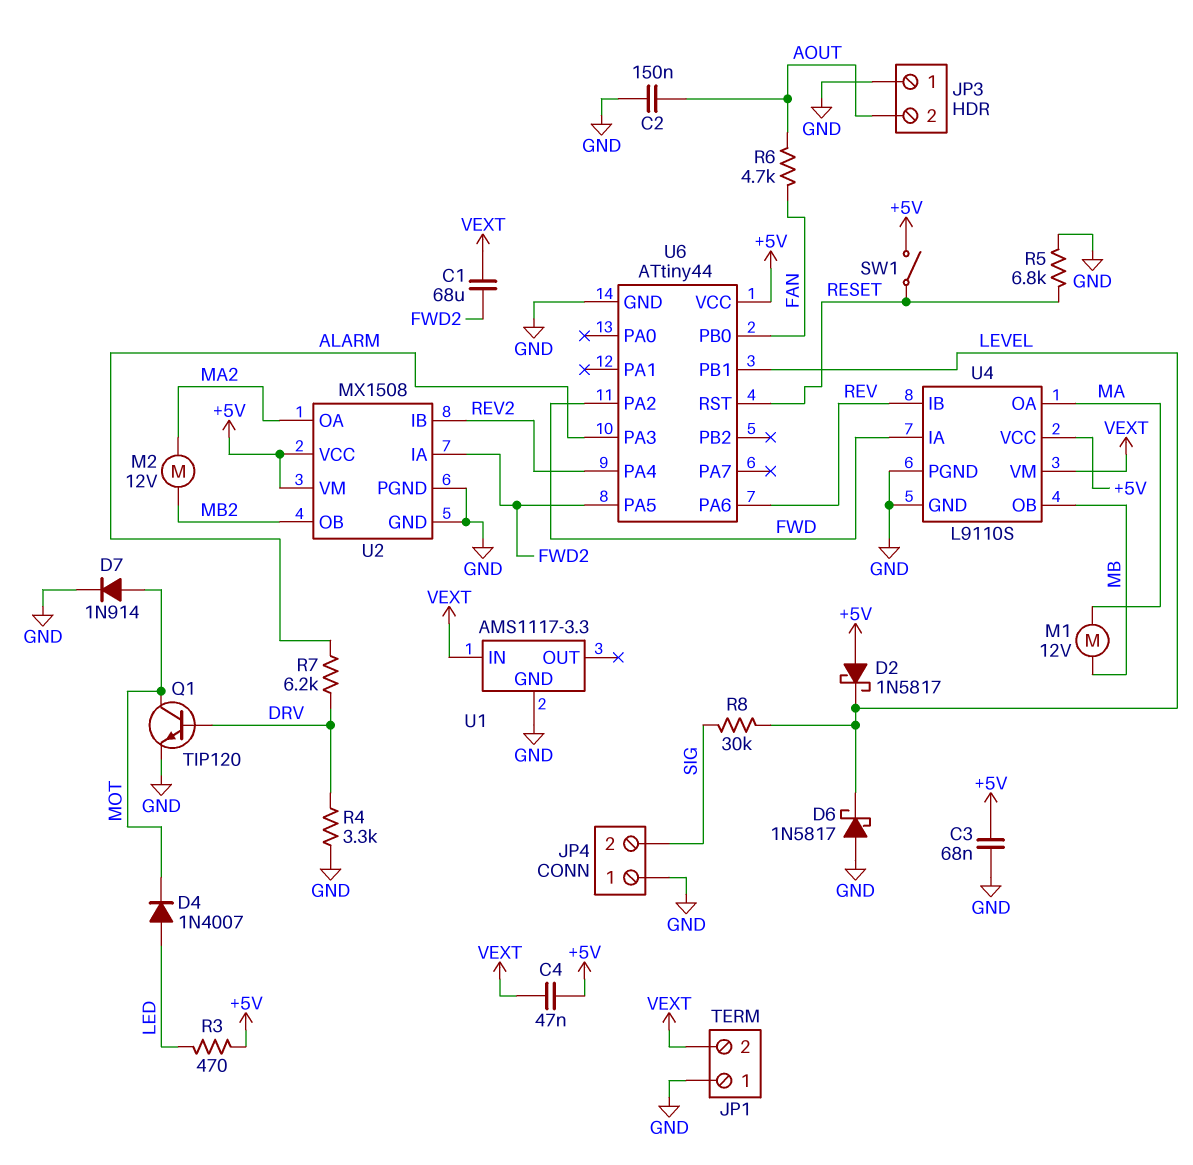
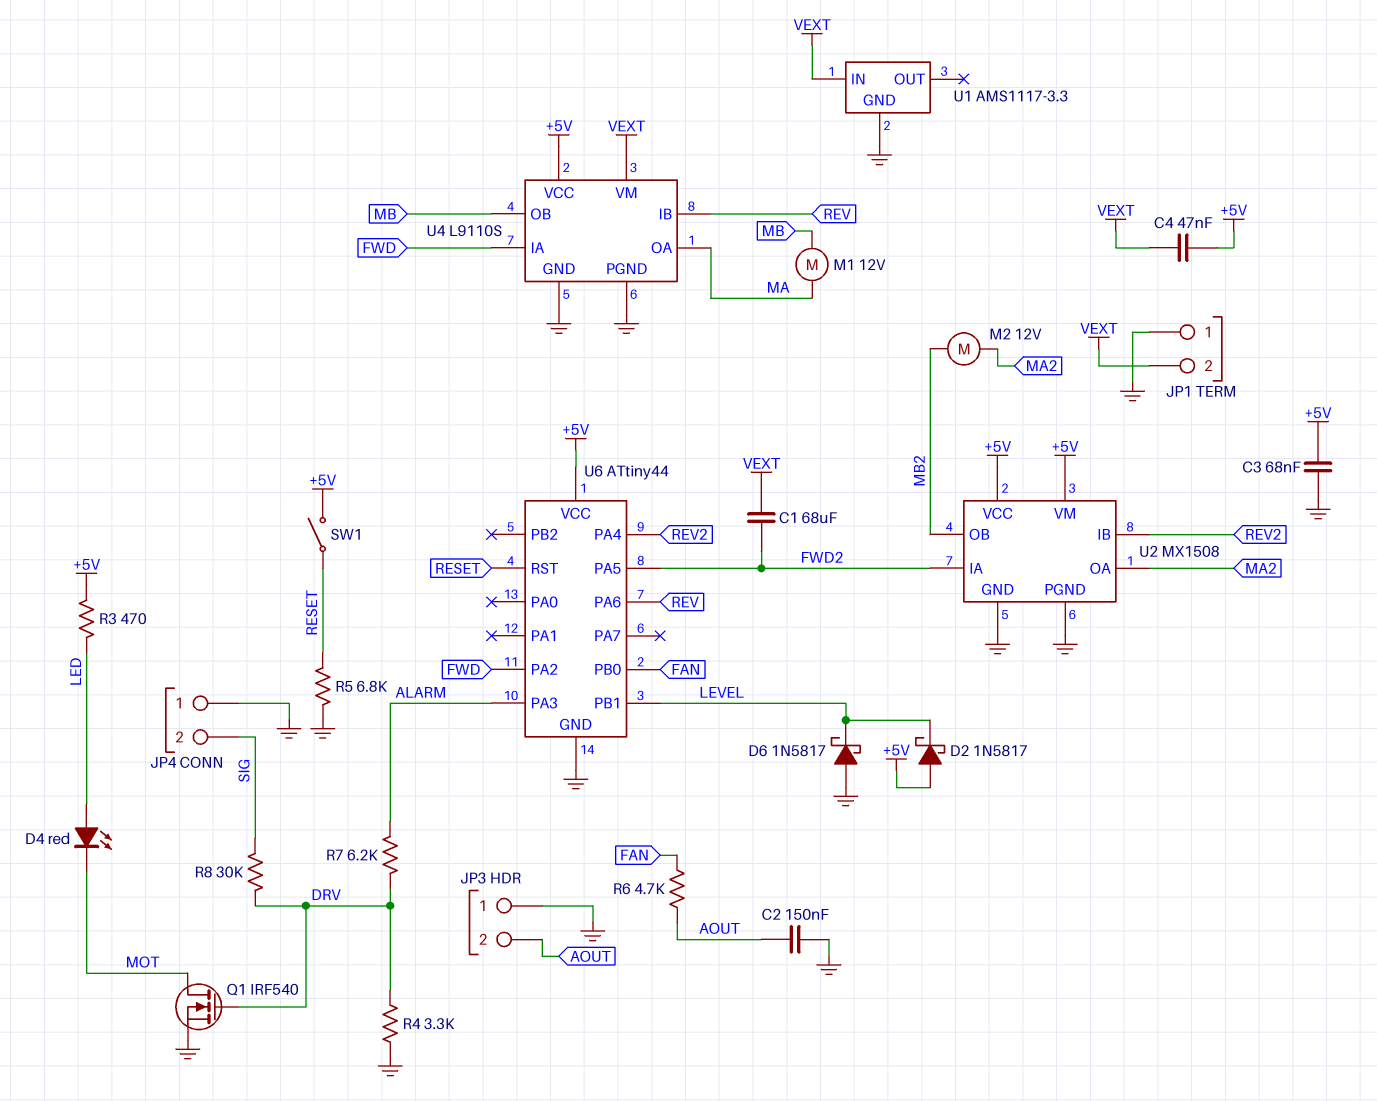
D4: diode 1N4007 (A LED, K MOT) -> LED red (A LED, K MOT)
D7: diode 1N914 (A MOT, K GND) -> none
Q1: NPN TIP120 (B DRV, C MOT, E GND) -> NMOS IRF540 (G DRV, D MOT, S GND)
R8: 30k (LEVEL, SIG) -> 30k (DRV, SIG)

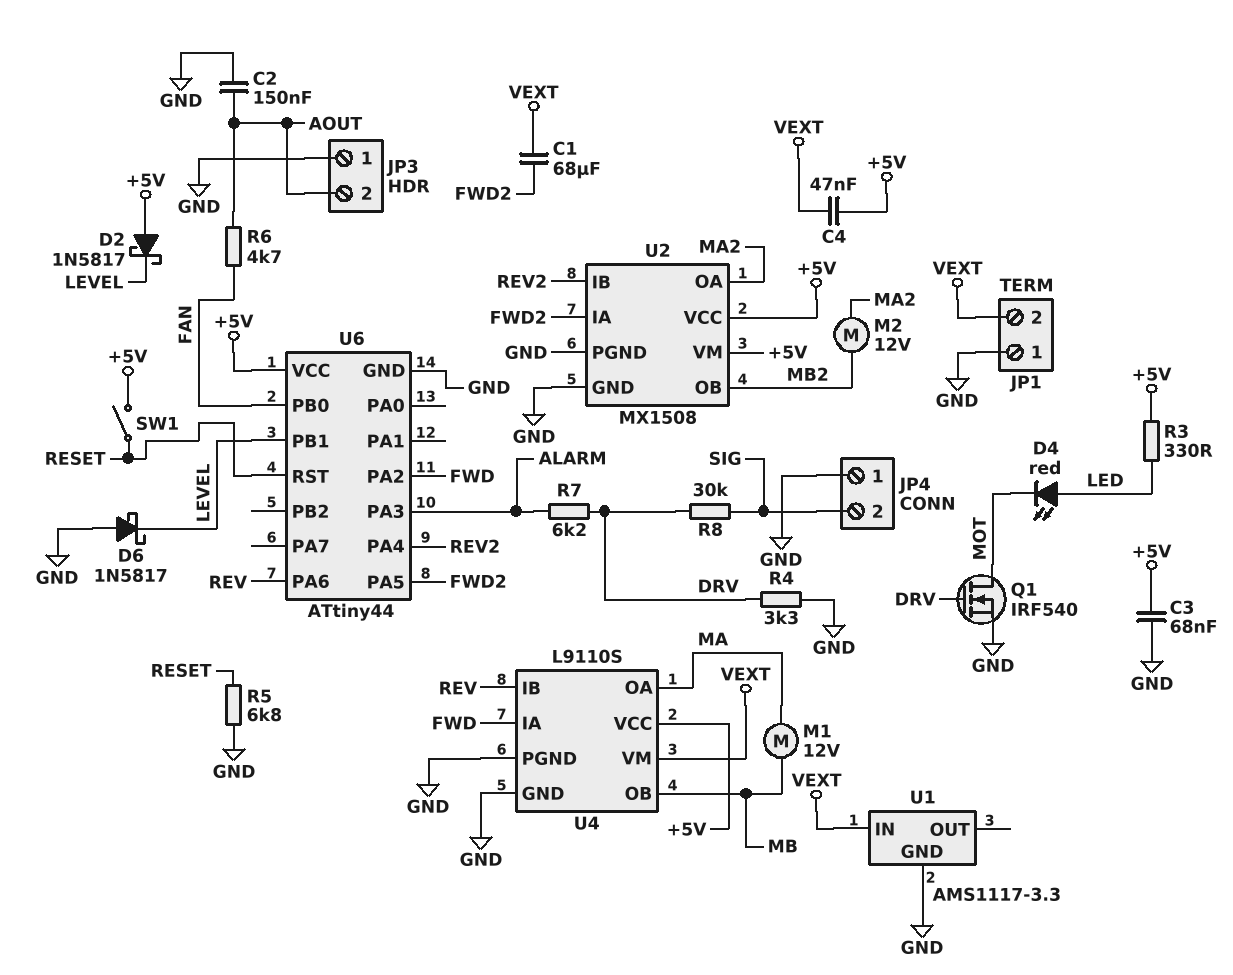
R3: 470 (+5V, LED) -> 330 (+5V, LED)

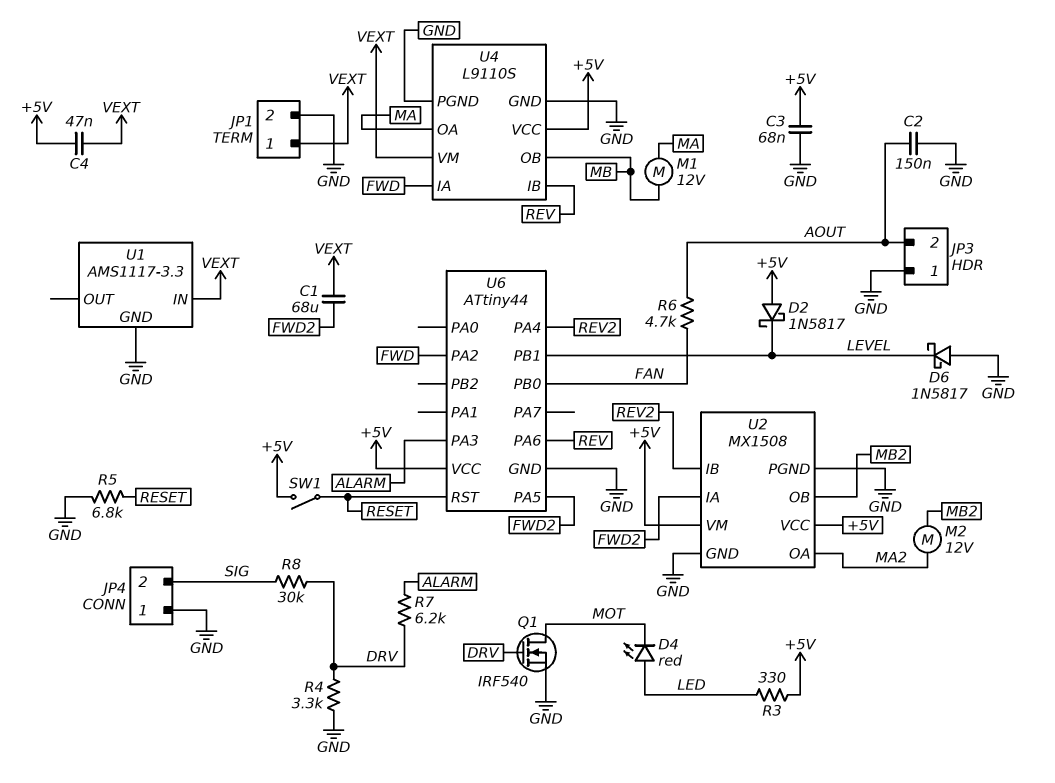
JP1 pin 1: GND -> VEXT
JP1 pin 2: VEXT -> GND

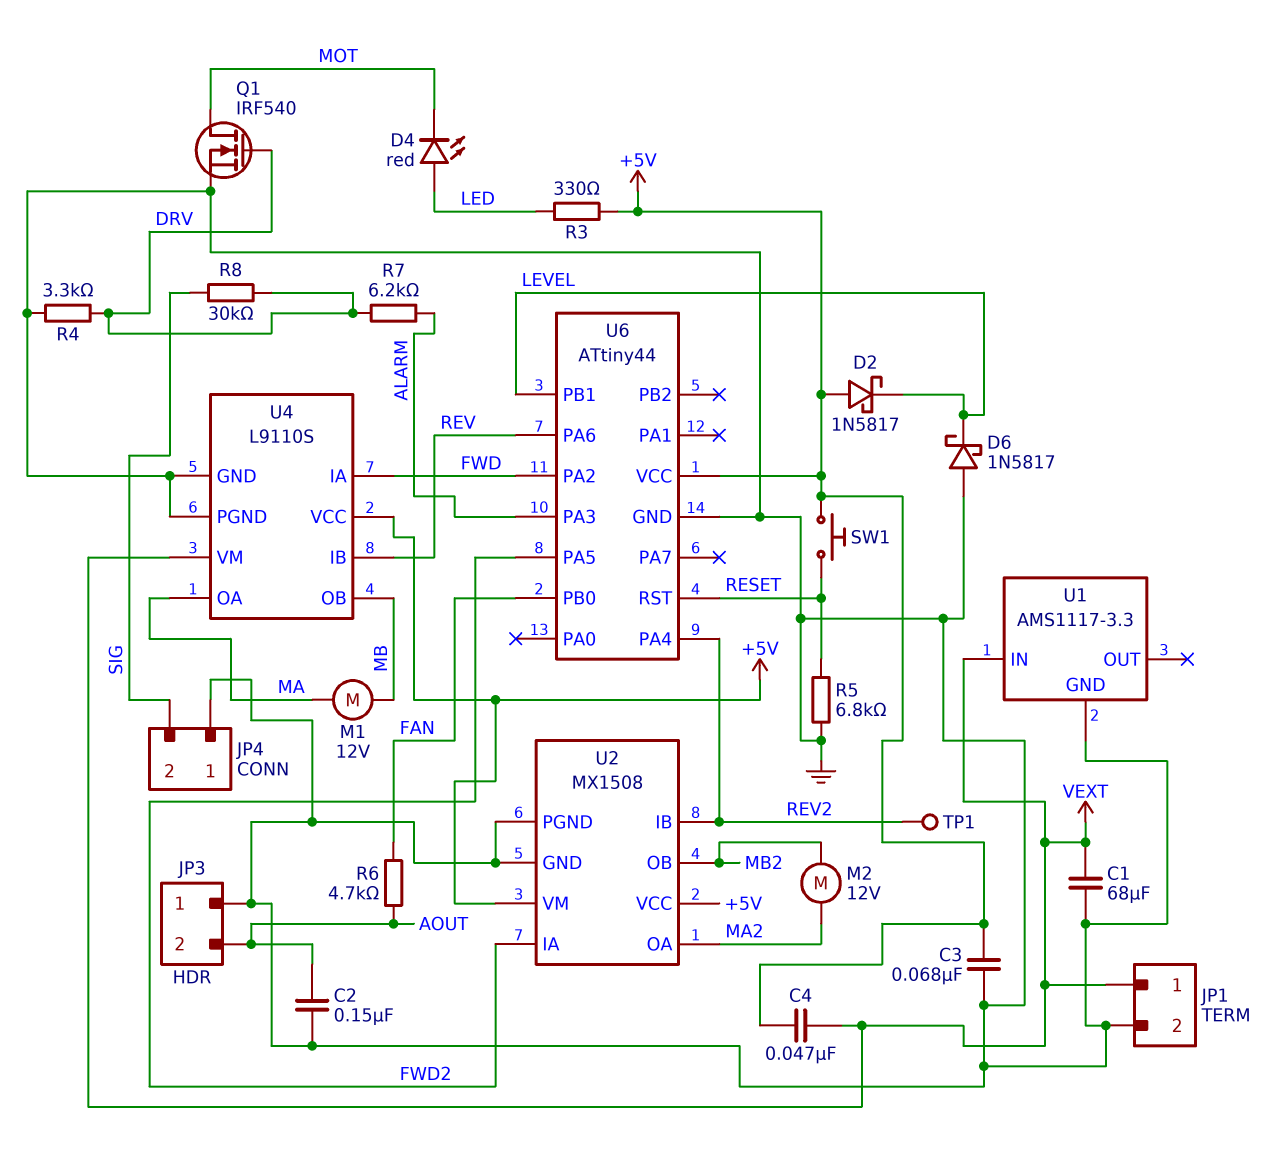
C1: 68uF (FWD2, VEXT) -> 68uF (GND, VEXT)
SW1: switch (+5V, RESET) -> button (+5V, RESET)
TP1: none -> test point (REV2)

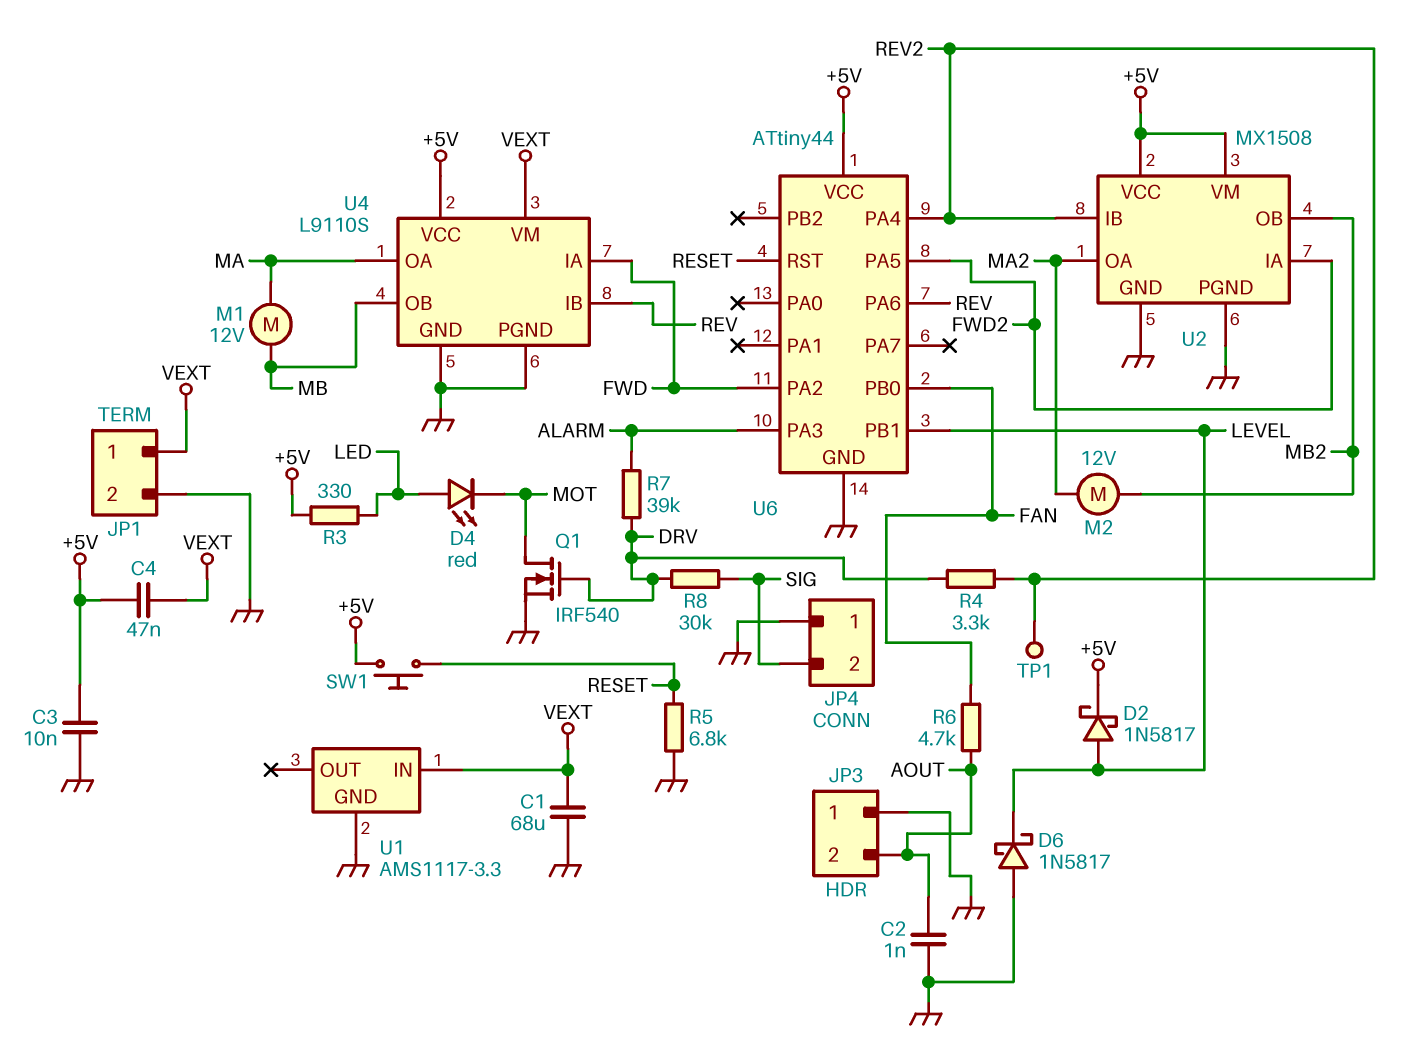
C2: 150nF (AOUT, GND) -> 1nF (AOUT, GND)
C3: 68nF (+5V, GND) -> 10nF (+5V, GND)
D2: schottky 1N5817 (A +5V, K LEVEL) -> schottky 1N5817 (A LEVEL, K +5V)
R4: 3.3k (DRV, GND) -> 3.3k (DRV, REV2)
R7: 6.2k (ALARM, DRV) -> 39k (ALARM, DRV)

